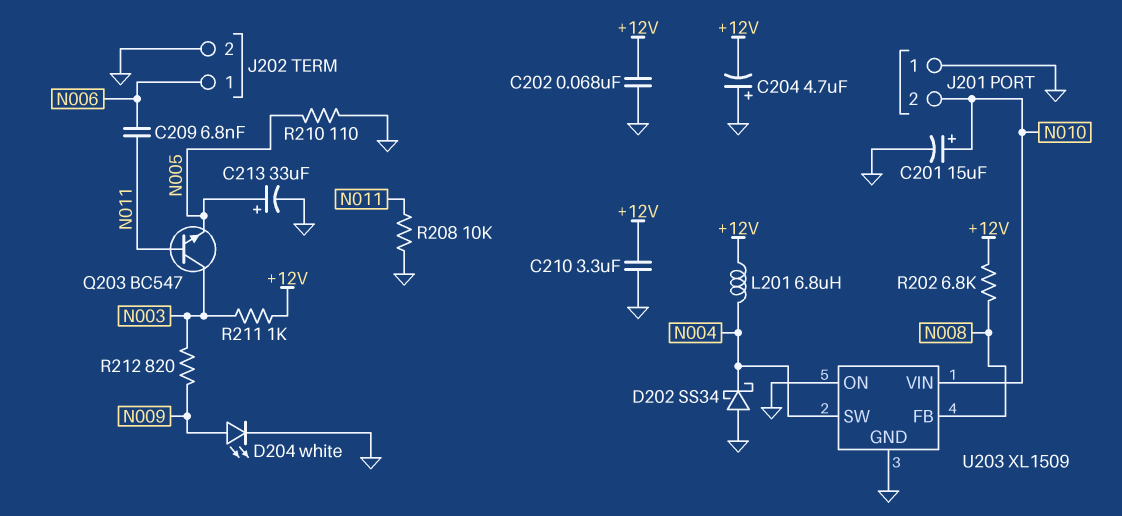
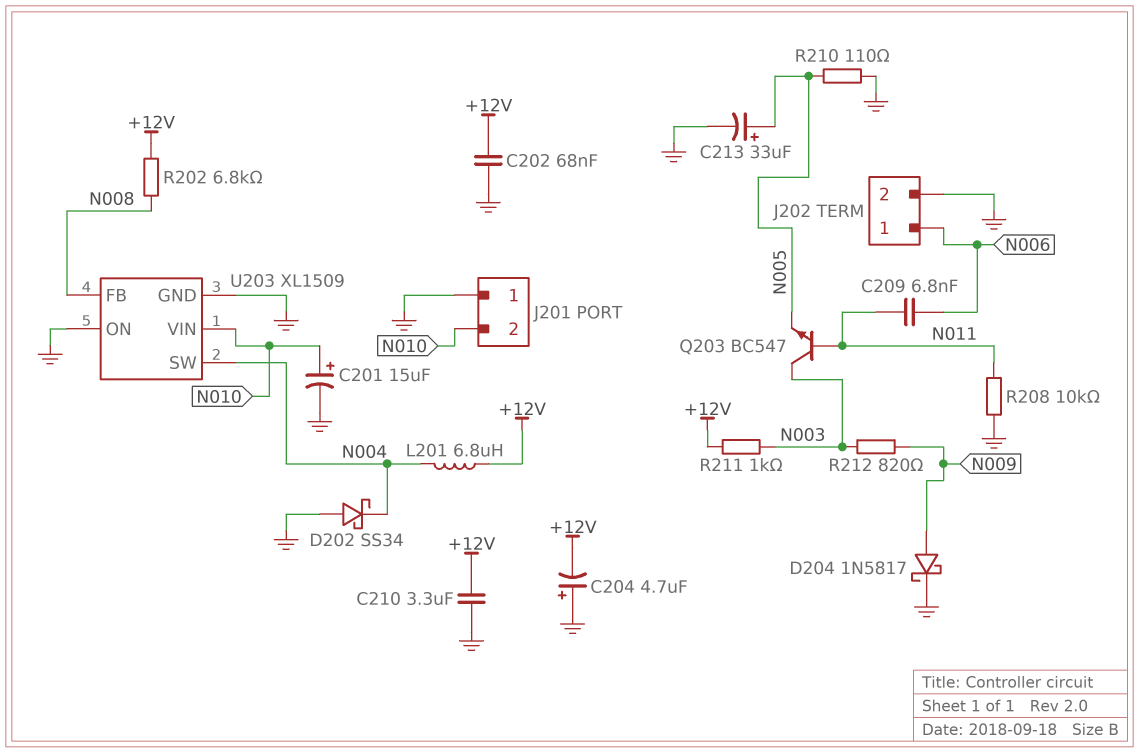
D204: LED white (A N009, K GND) -> schottky 1N5817 (A N009, K GND)

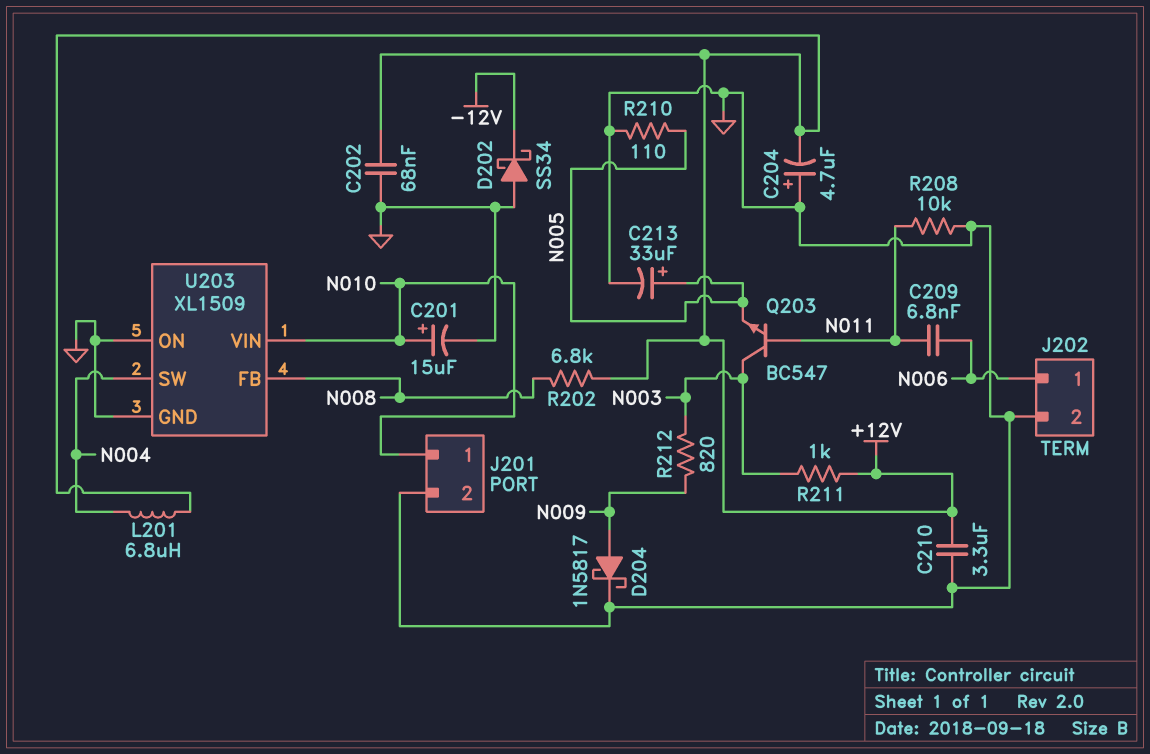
D202: schottky SS34 (A GND, K N004) -> schottky SS34 (A GND, K -12V)
J201 pin 1: GND -> N010
J201 pin 2: N010 -> GND

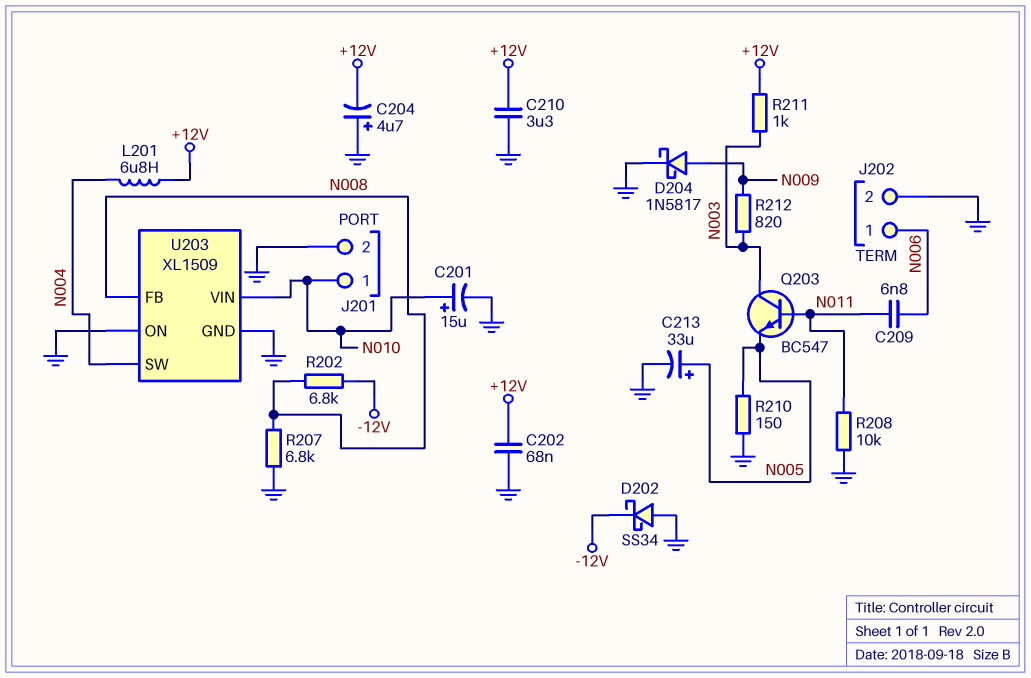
R202: 6.8k (+12V, N008) -> 6.8k (-12V, N008)
R207: none -> 6.8k (GND, N008)
R210: 110 (GND, N005) -> 150 (GND, N005)

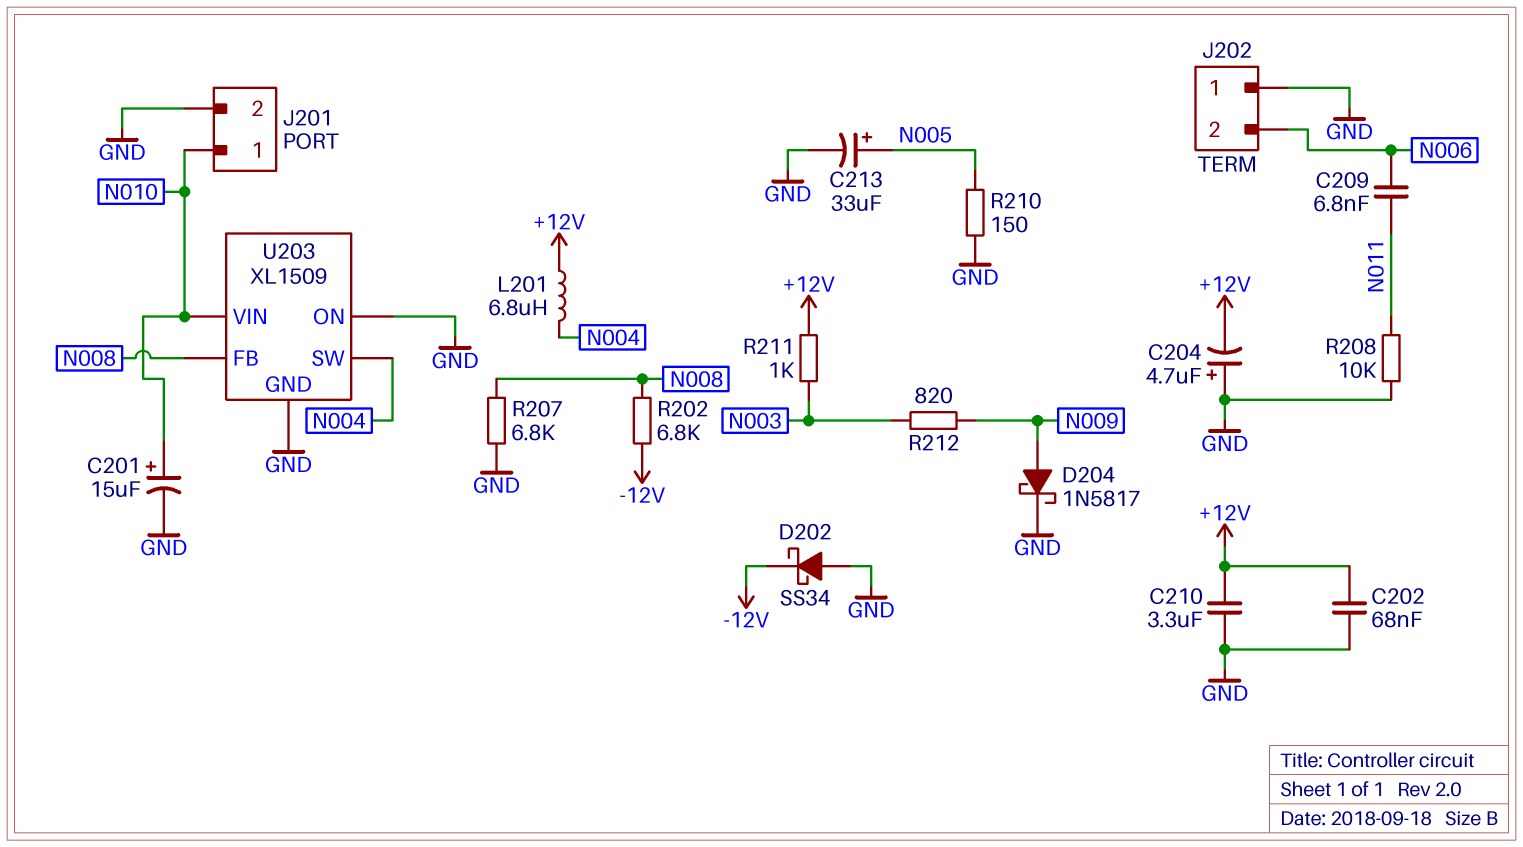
J202 pin 1: N006 -> GND
J202 pin 2: GND -> N006
Q203: NPN BC547 (B N011, C N003, E N005) -> none

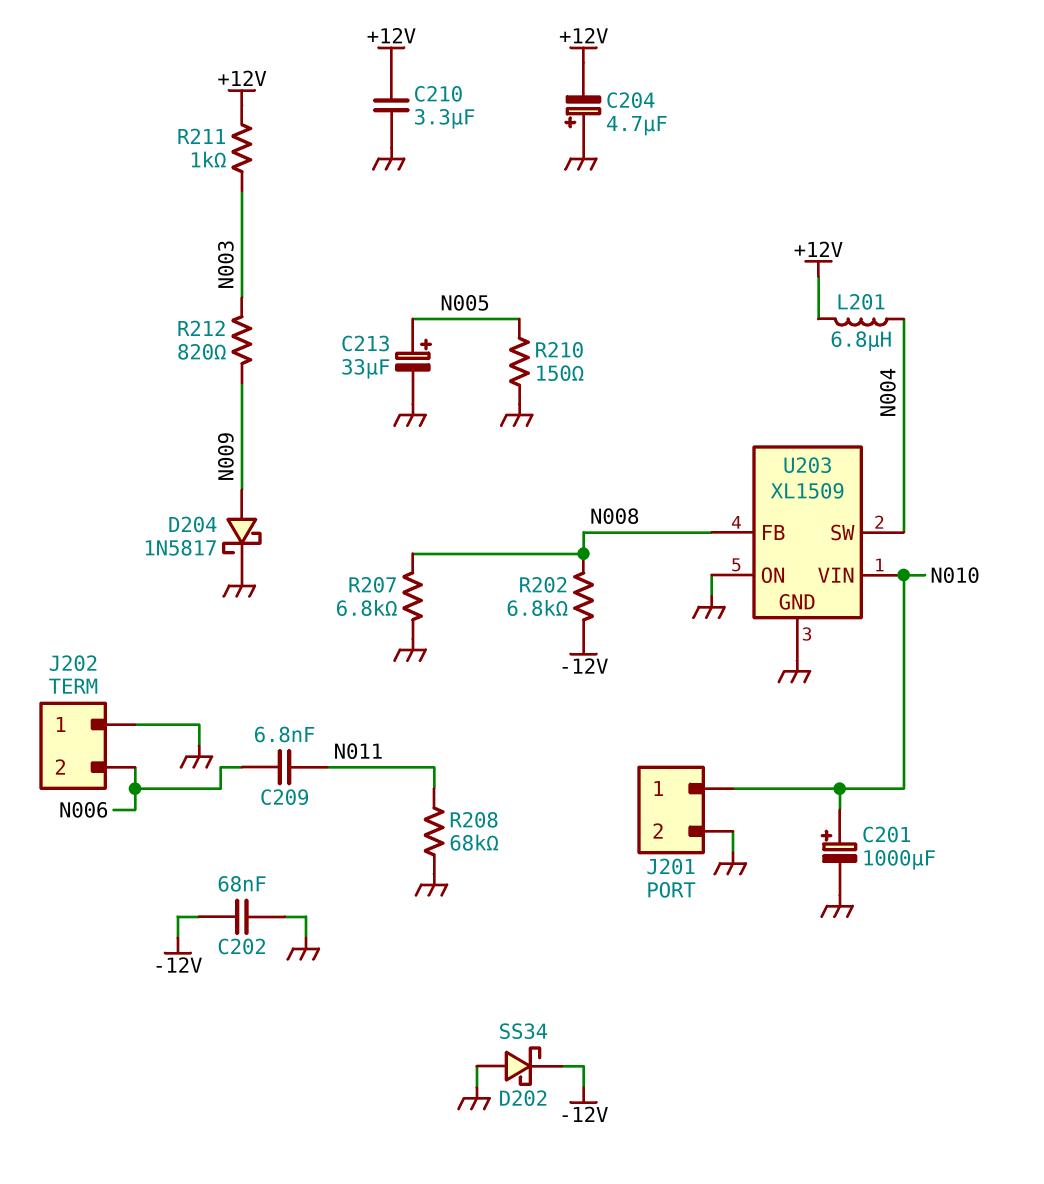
C201: 15uF (plus N010, minus GND) -> 1000uF (plus N010, minus GND)
C202: 68nF (+12V, GND) -> 68nF (-12V, GND)
R208: 10k (GND, N011) -> 68k (GND, N011)

